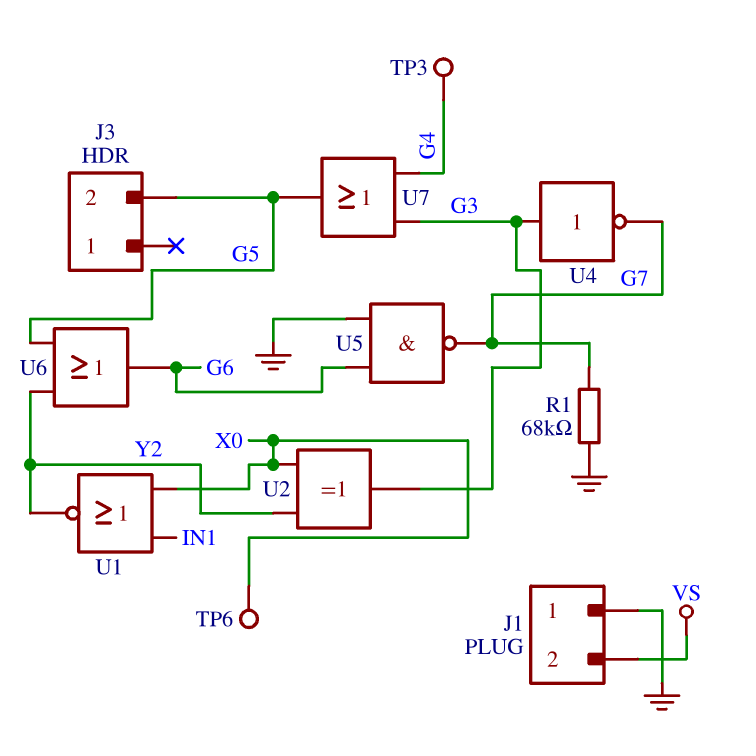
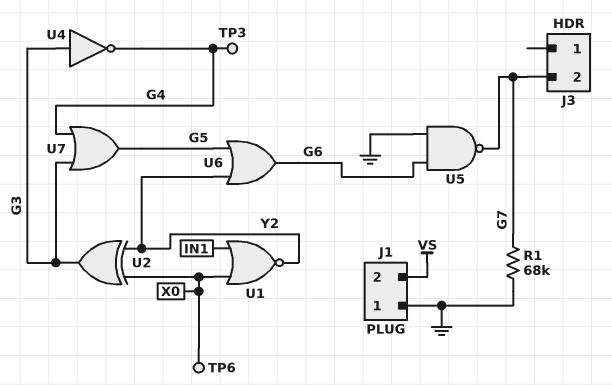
J3 pin 2: G5 -> G7
U4: NOT (in G3, out G7) -> NOT (in G3, out G4)

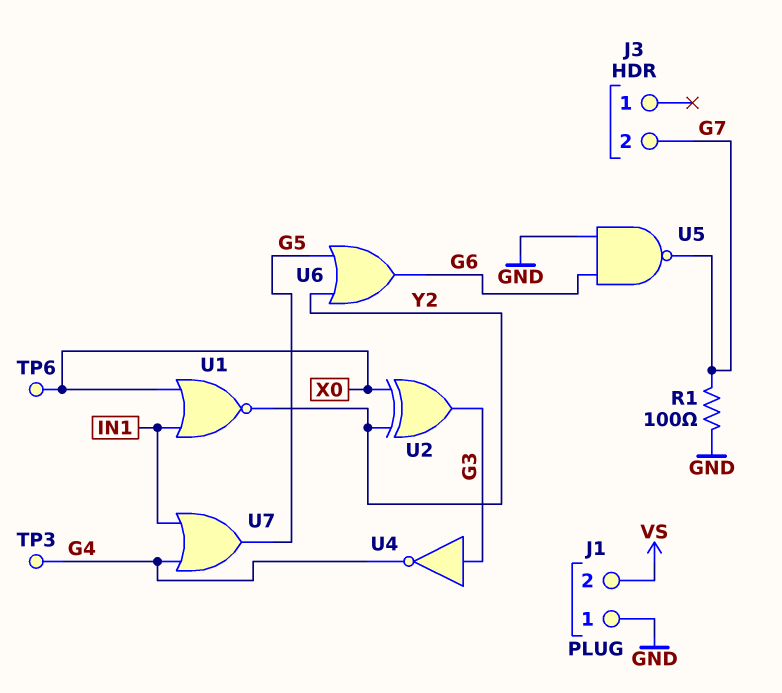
R1: 68k (G7, GND) -> 100 (G7, GND)
U7: OR (in G3, in G4, out G5) -> OR (in G4, in IN1, out G5)

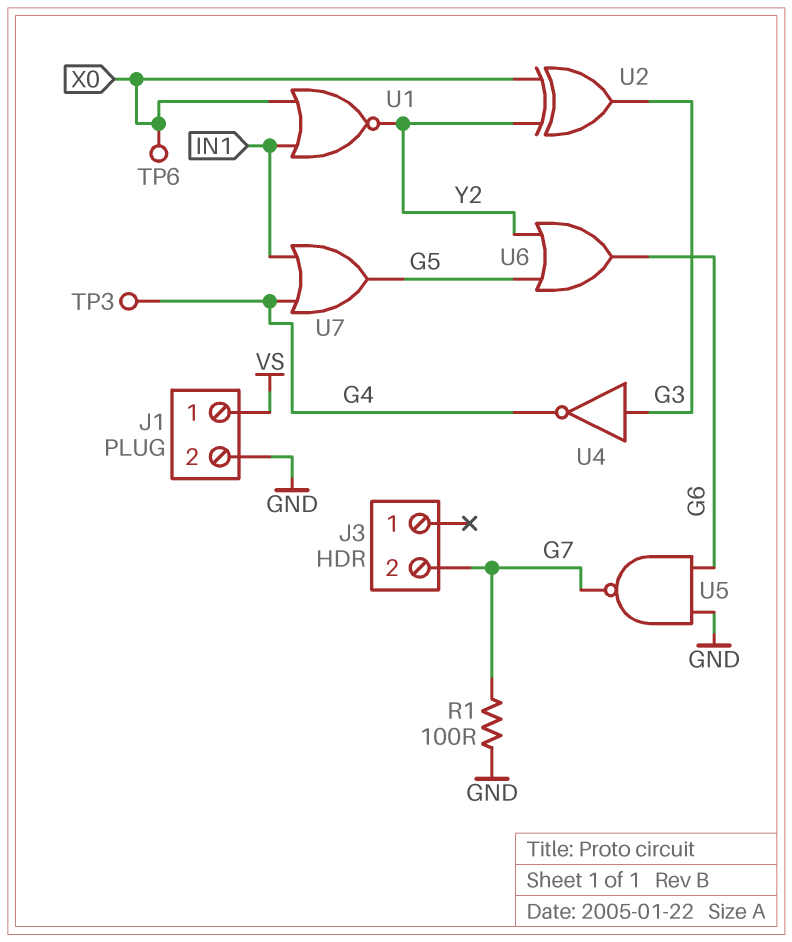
J1 pin 1: GND -> VS
J1 pin 2: VS -> GND

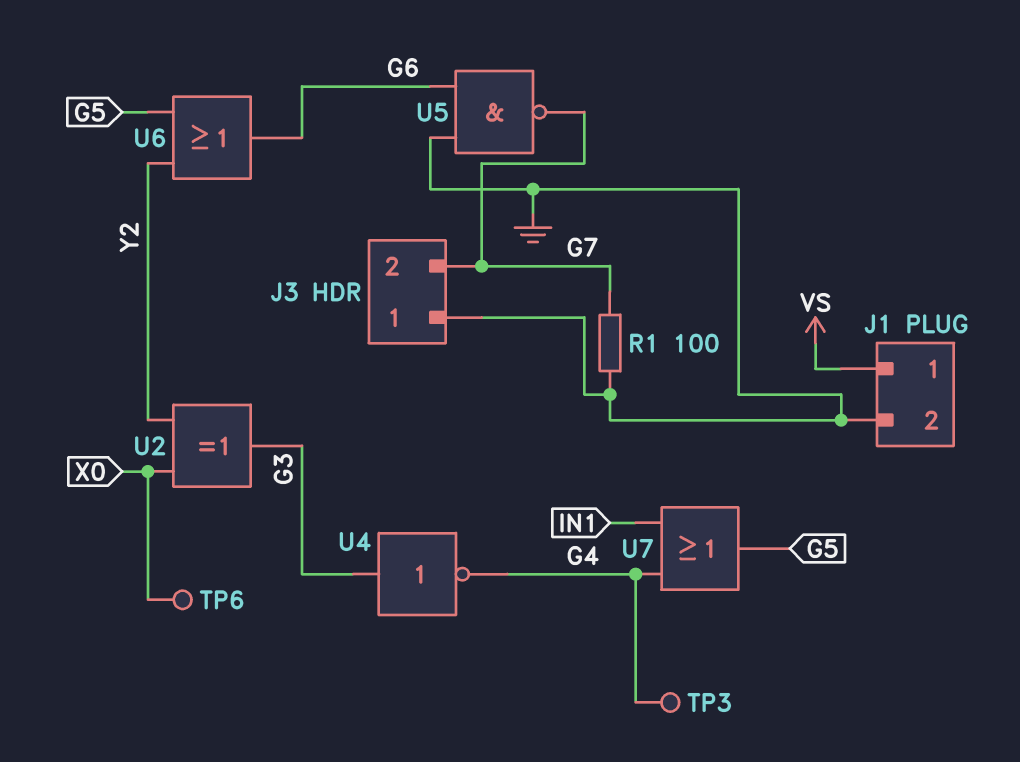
J3 pin 1: none -> GND
U1: NOR (in IN1, in X0, out Y2) -> none

